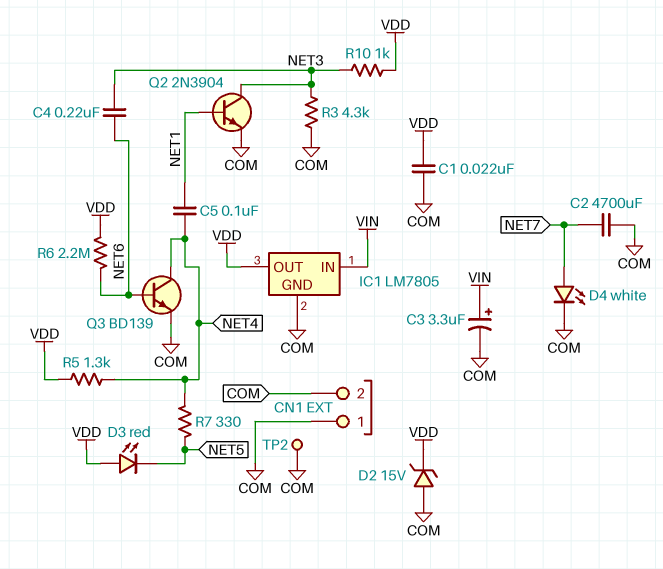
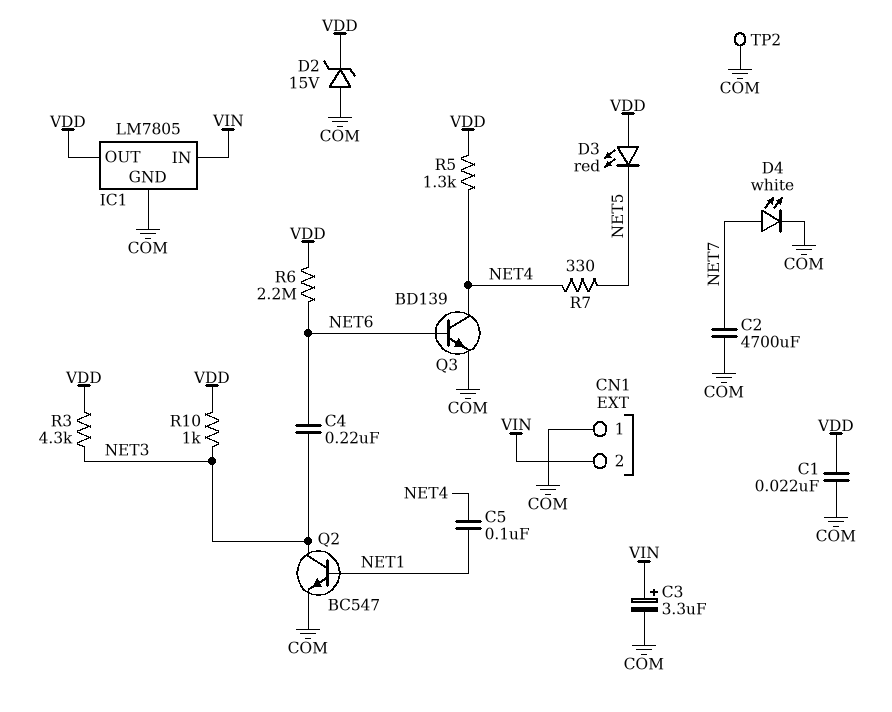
CN1 pin 2: COM -> VIN
Q2: NPN 2N3904 (B NET1, C NET3, E COM) -> NPN BC547 (B NET1, C NET3, E COM)
R3: 4.3k (COM, NET3) -> 4.3k (NET3, VDD)

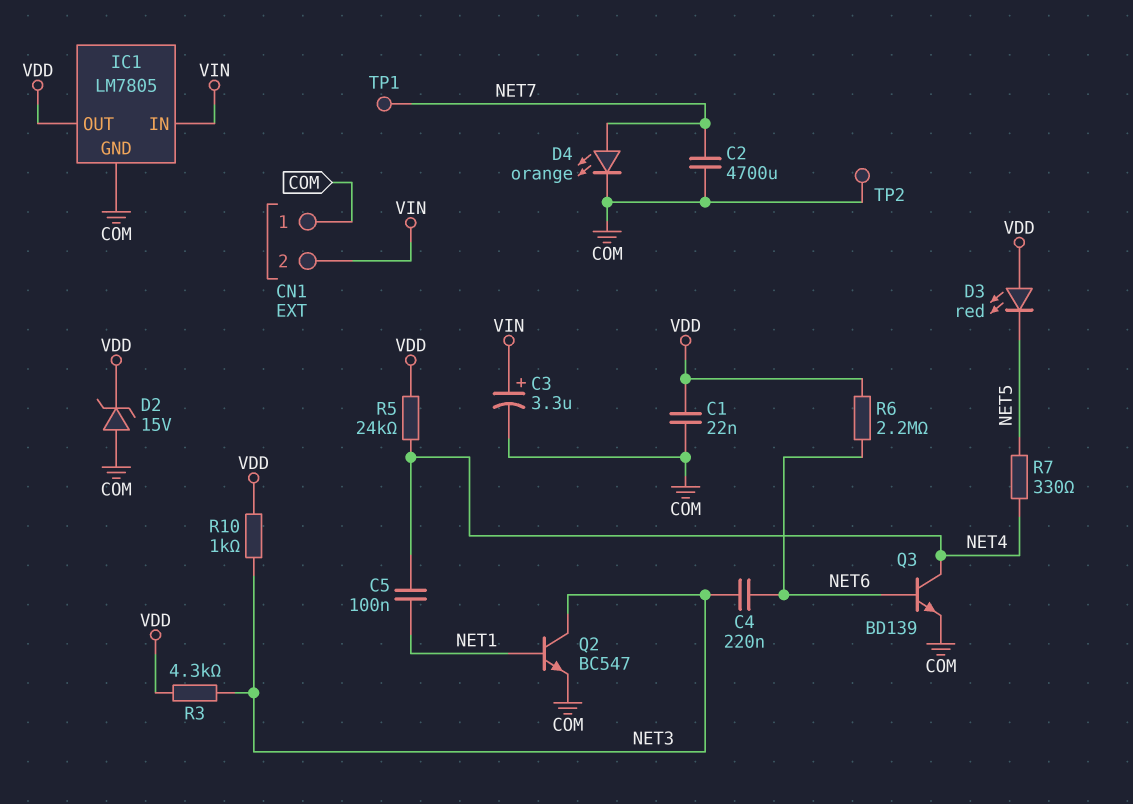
D4: LED white (A NET7, K COM) -> LED orange (A NET7, K COM)
R5: 1.3k (NET4, VDD) -> 24k (NET4, VDD)
TP1: none -> test point (NET7)

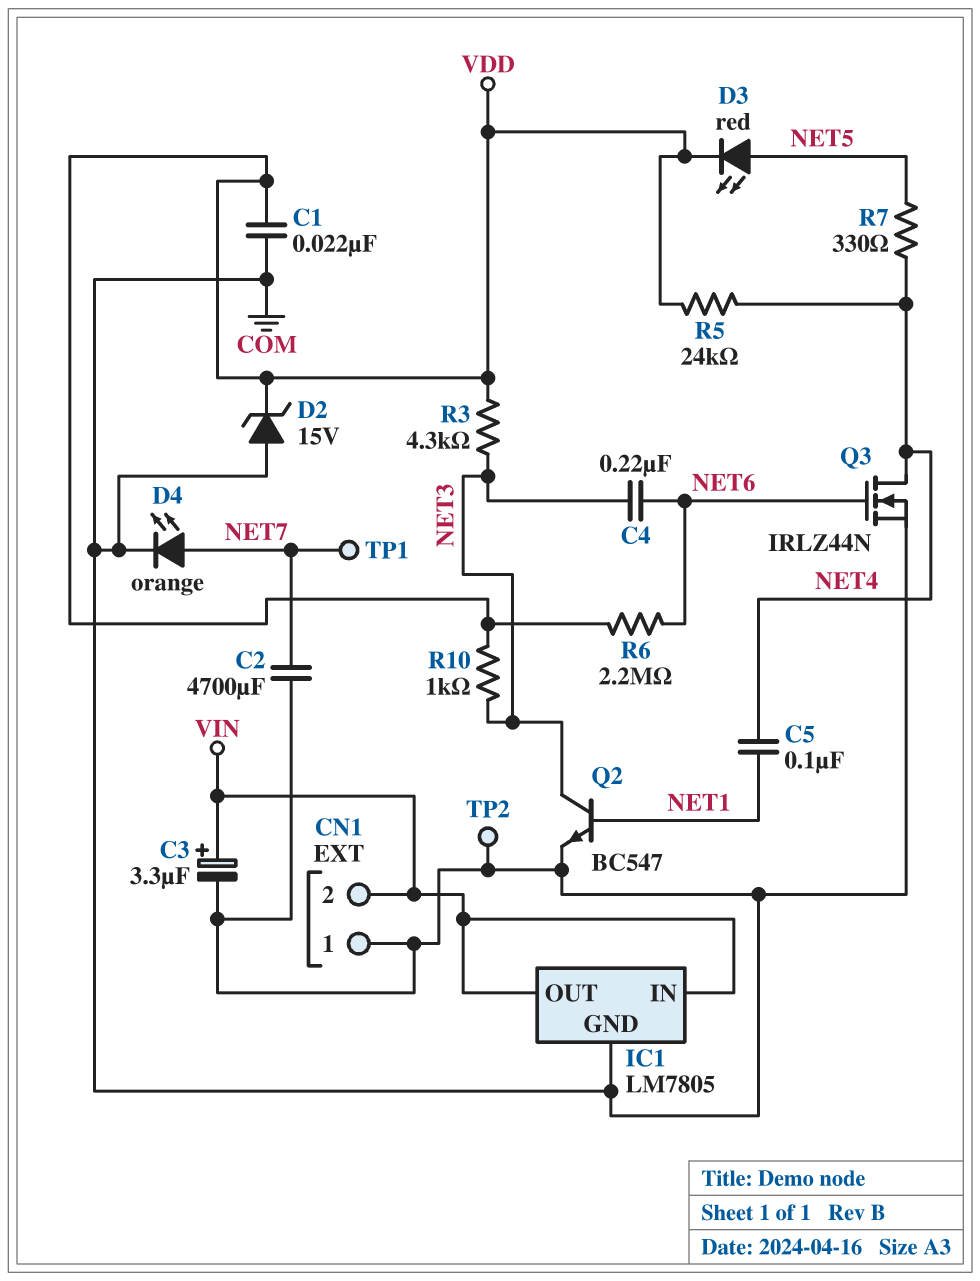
D3: LED red (A VDD, K NET5) -> LED red (A NET5, K VDD)
IC1 pin OUT: VDD -> VIN
Q3: NPN BD139 (B NET6, C NET4, E COM) -> NMOS IRLZ44N (G NET6, D NET4, S COM)

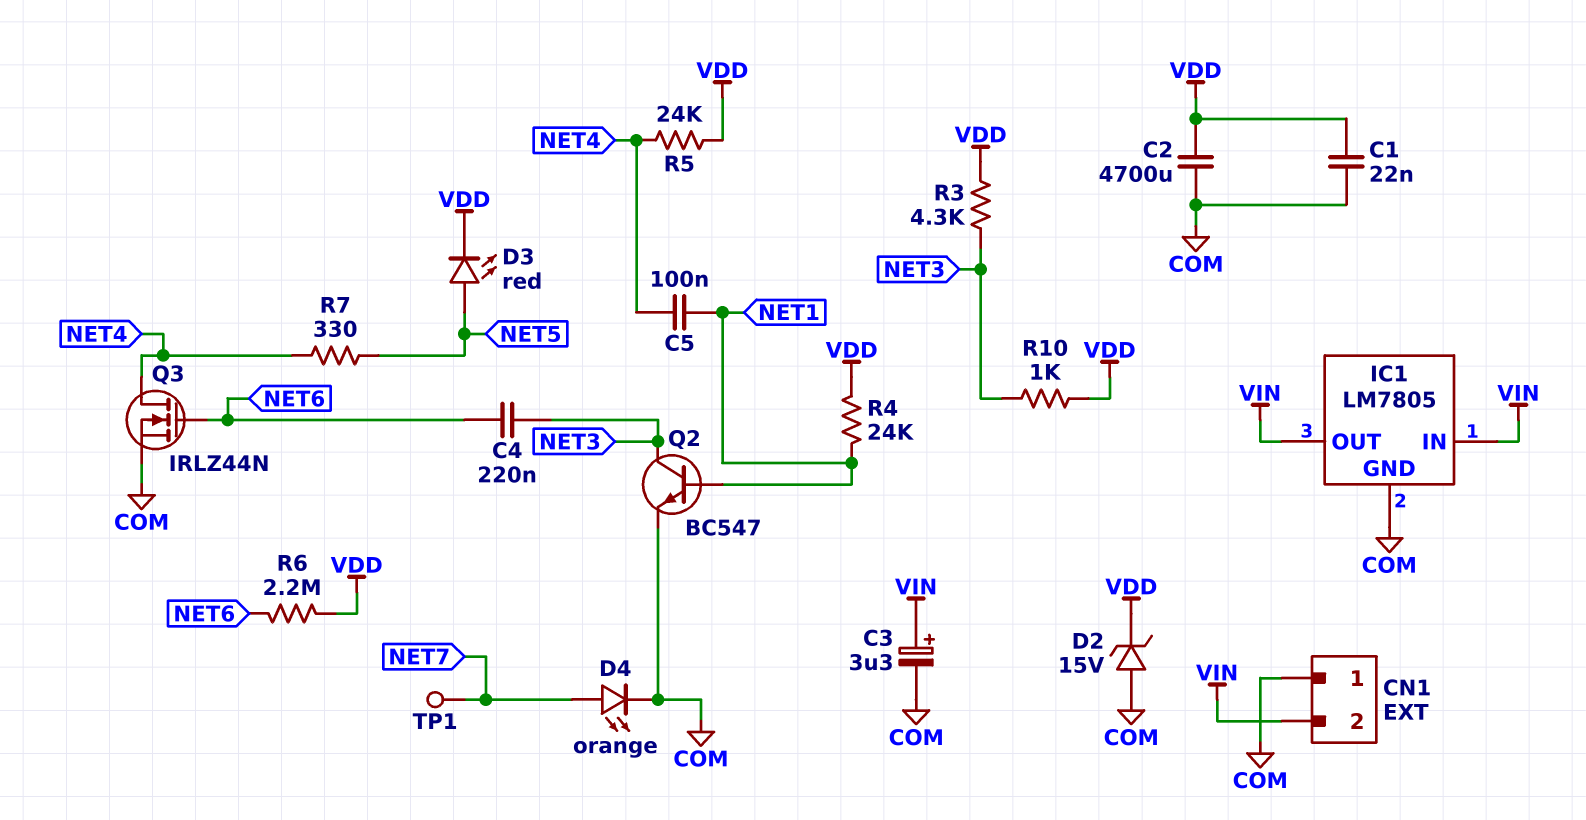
C2: 4700uF (COM, NET7) -> 4700uF (COM, VDD)
R4: none -> 24k (NET1, VDD)
TP2: test point (COM) -> none

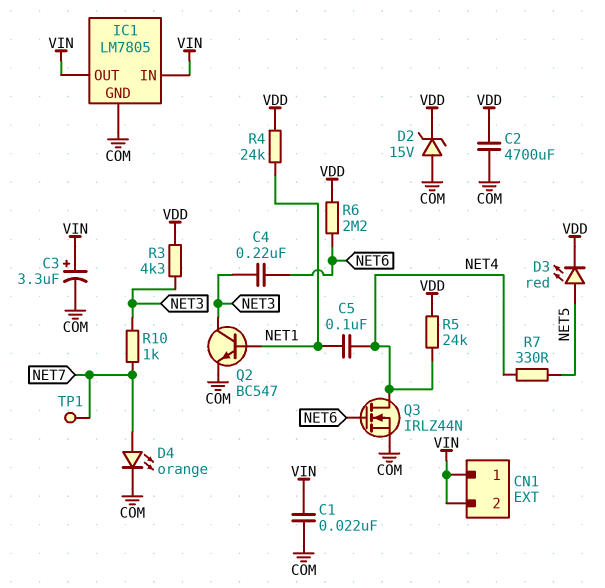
C1: 22nF (COM, VDD) -> 22nF (COM, VIN)
CN1 pin 1: COM -> VIN
R10: 1k (NET3, VDD) -> 1k (NET3, NET7)

